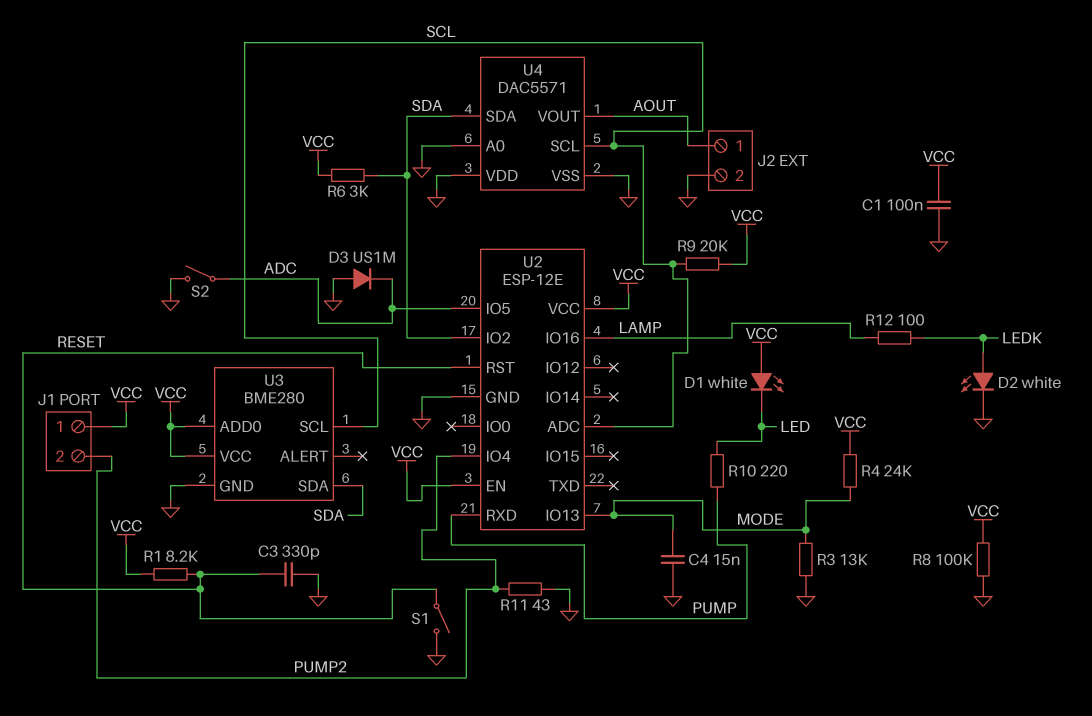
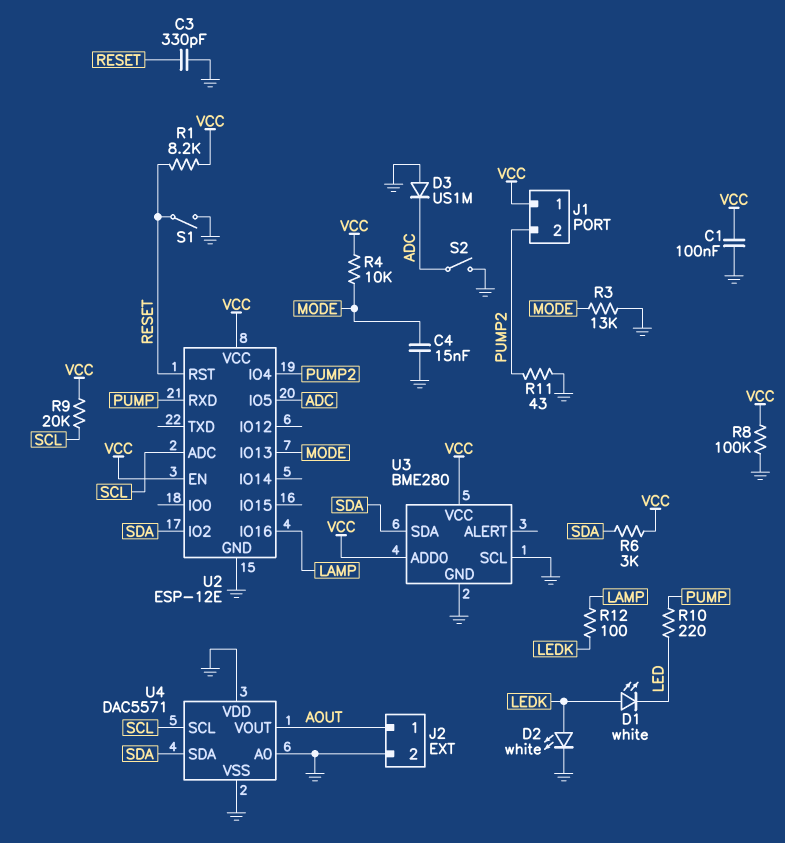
D1: LED white (A VCC, K LED) -> LED white (A LEDK, K LED)
R4: 24k (MODE, VCC) -> 10k (MODE, VCC)
U3 pin SCL: SCL -> GND

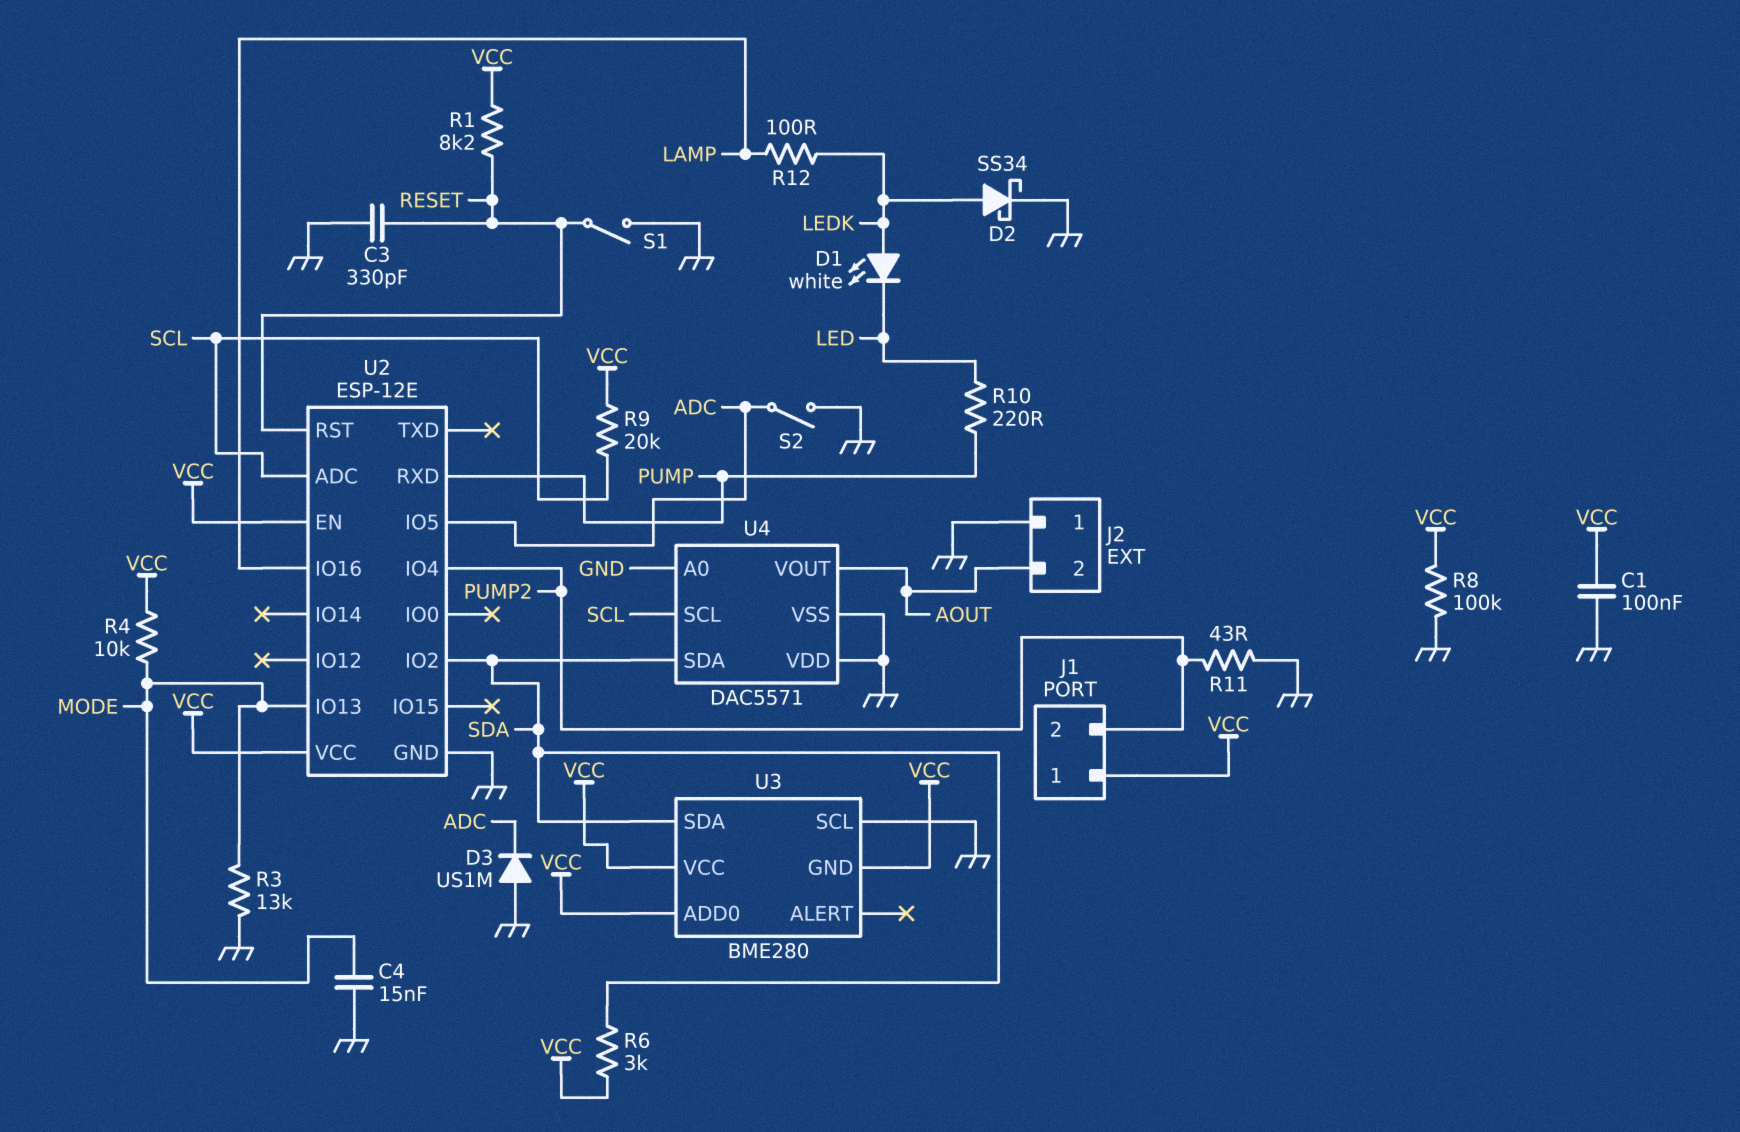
D2: LED white (A LEDK, K GND) -> schottky SS34 (A LEDK, K GND)
J2 pin 1: AOUT -> GND
J2 pin 2: GND -> AOUT
U3 pin GND: GND -> VCC

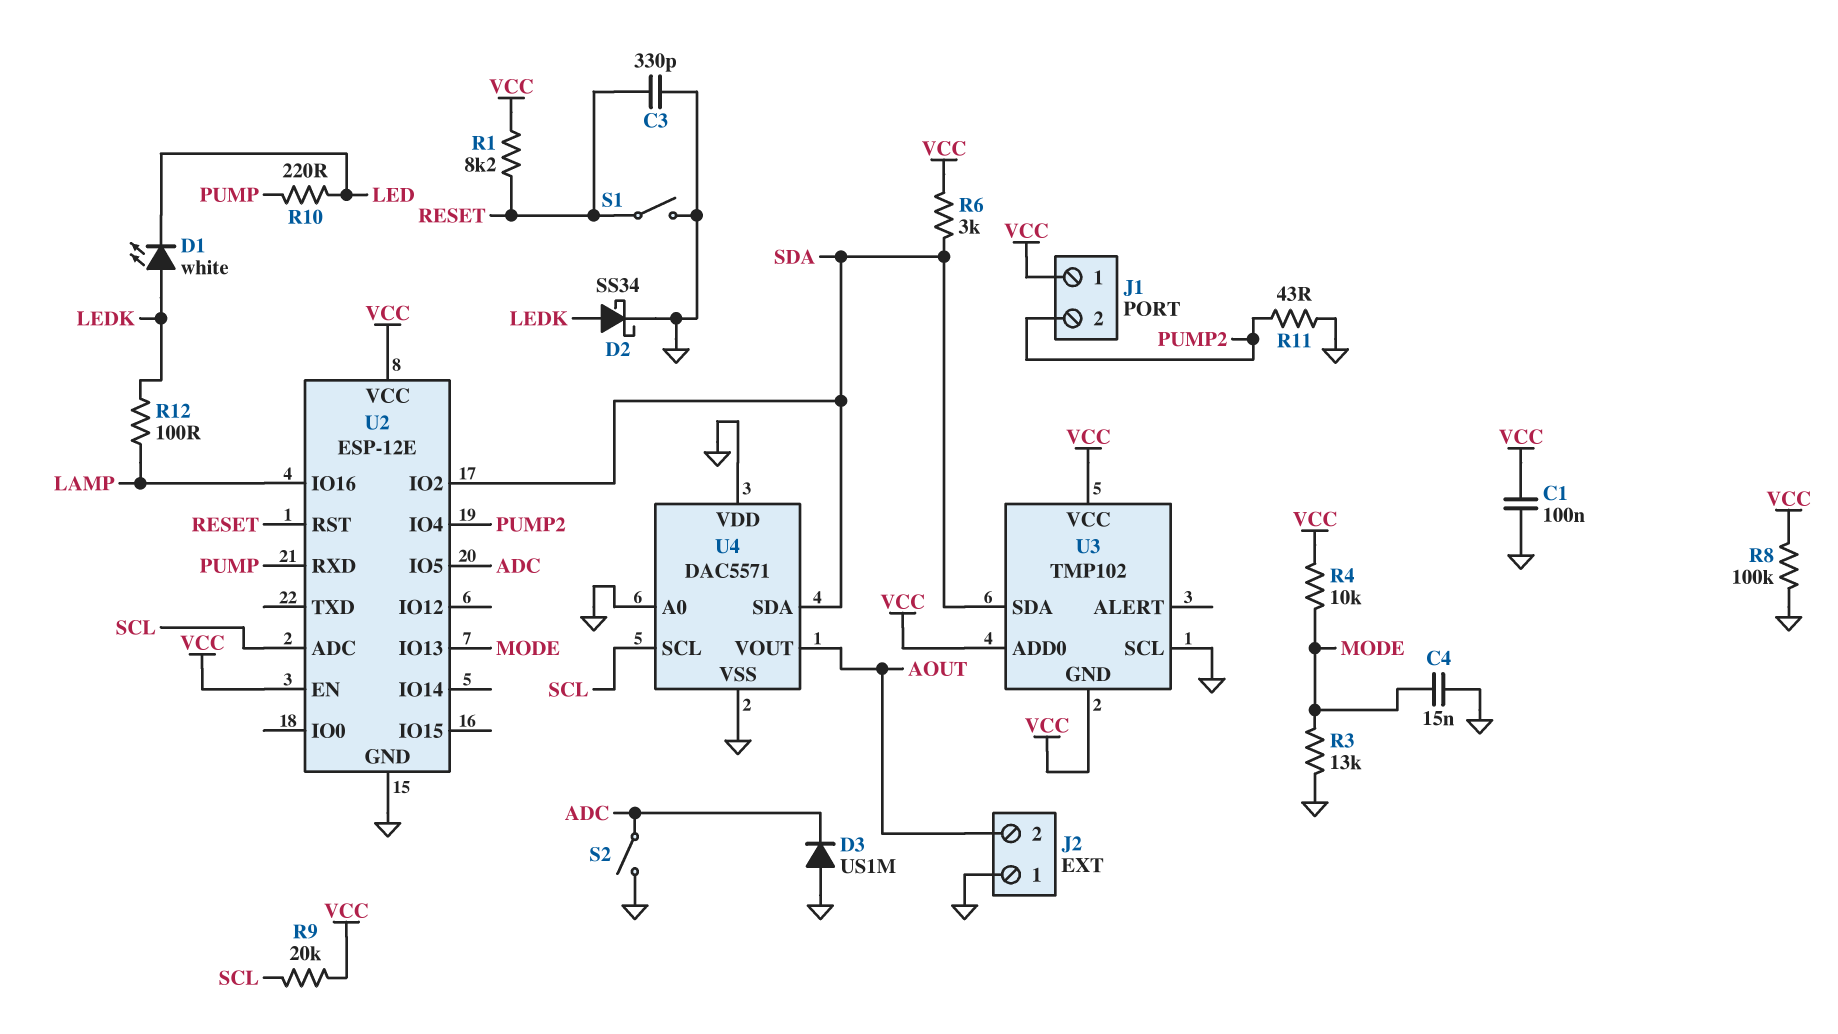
U3: BME280 -> TMP102

